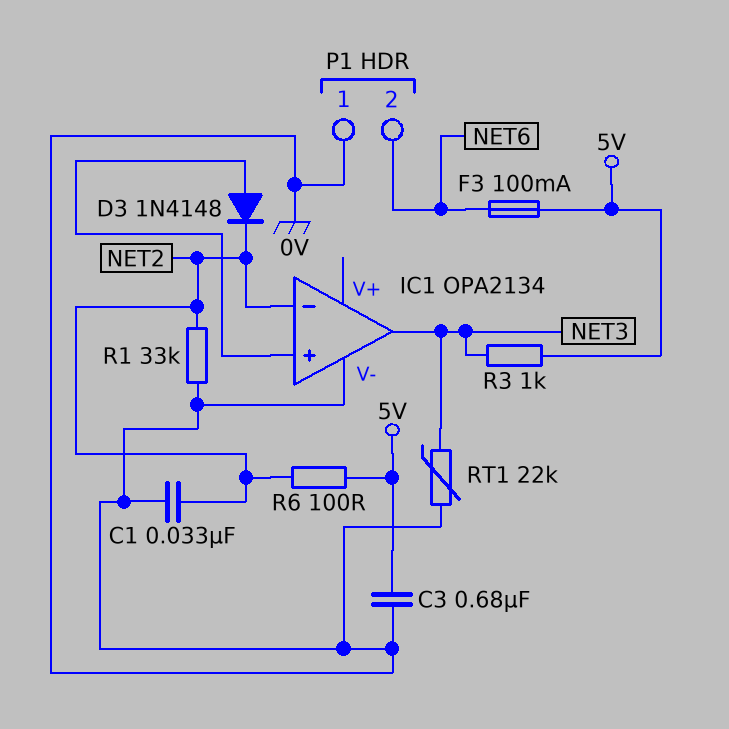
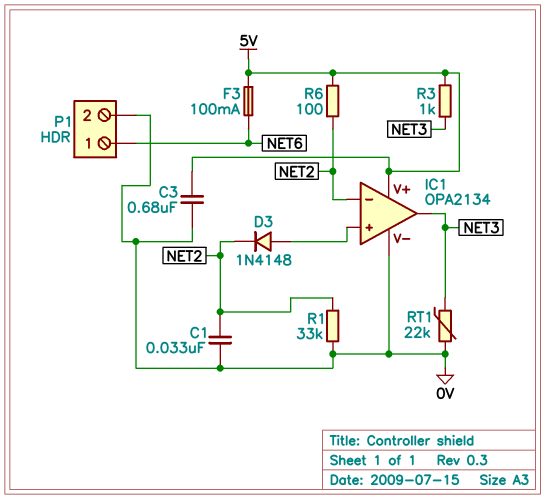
IC1 pin V+: none -> 5V
P1 pin 1: 0V -> NET6
P1 pin 2: NET6 -> 0V

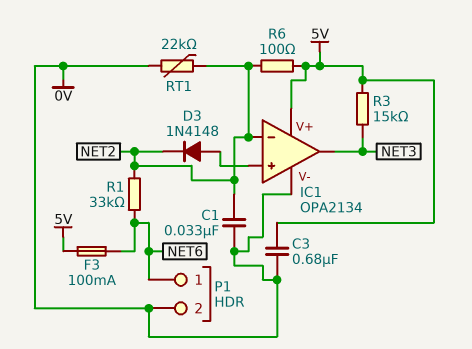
R1: 33k (0V, NET2) -> 33k (NET2, NET6)
R3: 1k (5V, NET3) -> 15k (5V, NET3)
RT1: 22k (0V, NET3) -> 22k (0V, NET2)

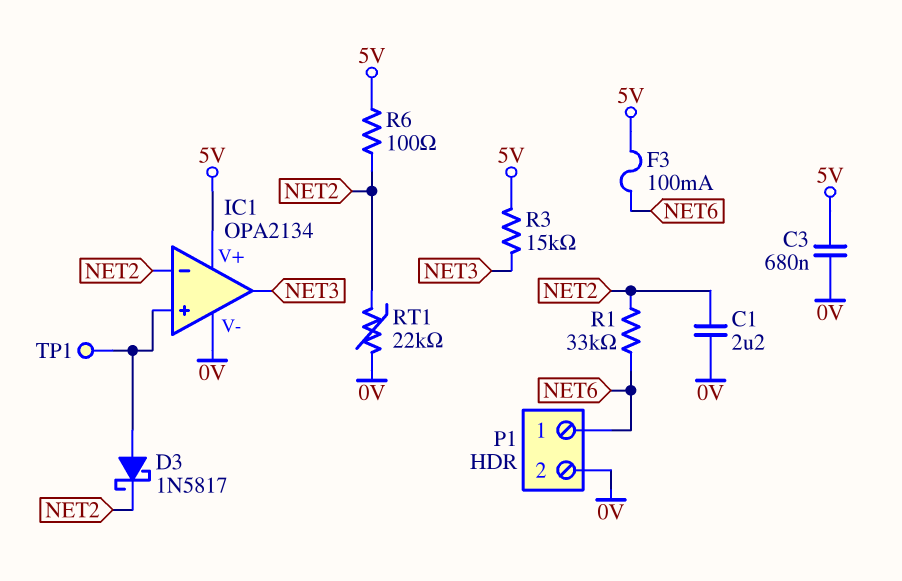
C1: 33nF (0V, NET2) -> 2.2uF (0V, NET2)
D3: diode 1N4148 (A IC1/in+, K NET2) -> schottky 1N5817 (A IC1/in+, K NET2)
TP1: none -> test point (IC1/in+)

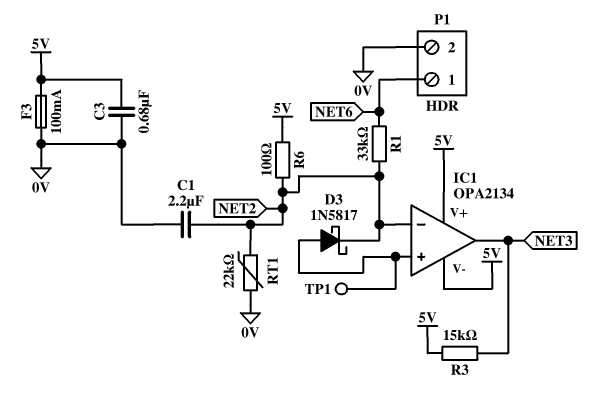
F3: 100mA (5V, NET6) -> 100mA (0V, 5V)
IC1 pin V-: 0V -> 5V

